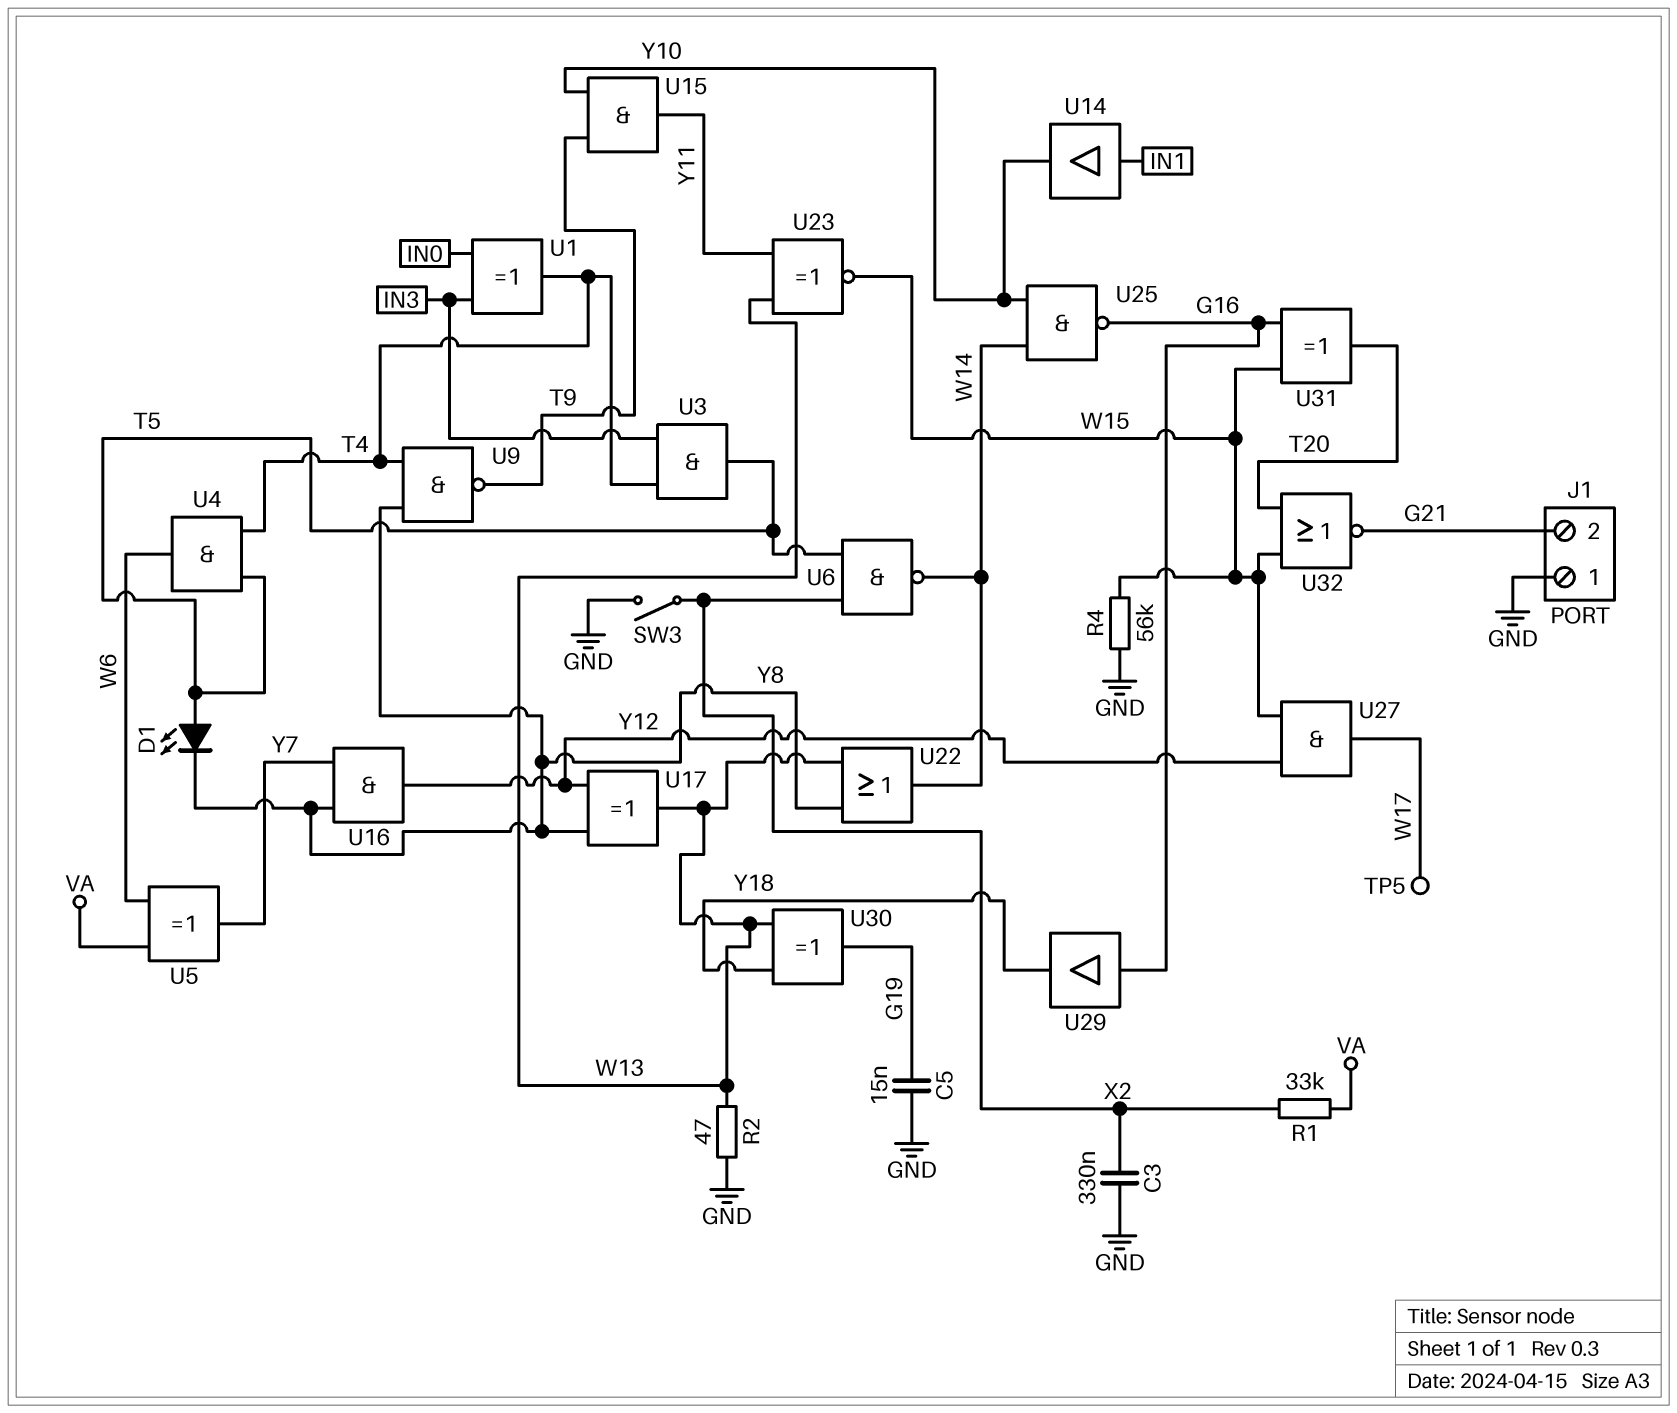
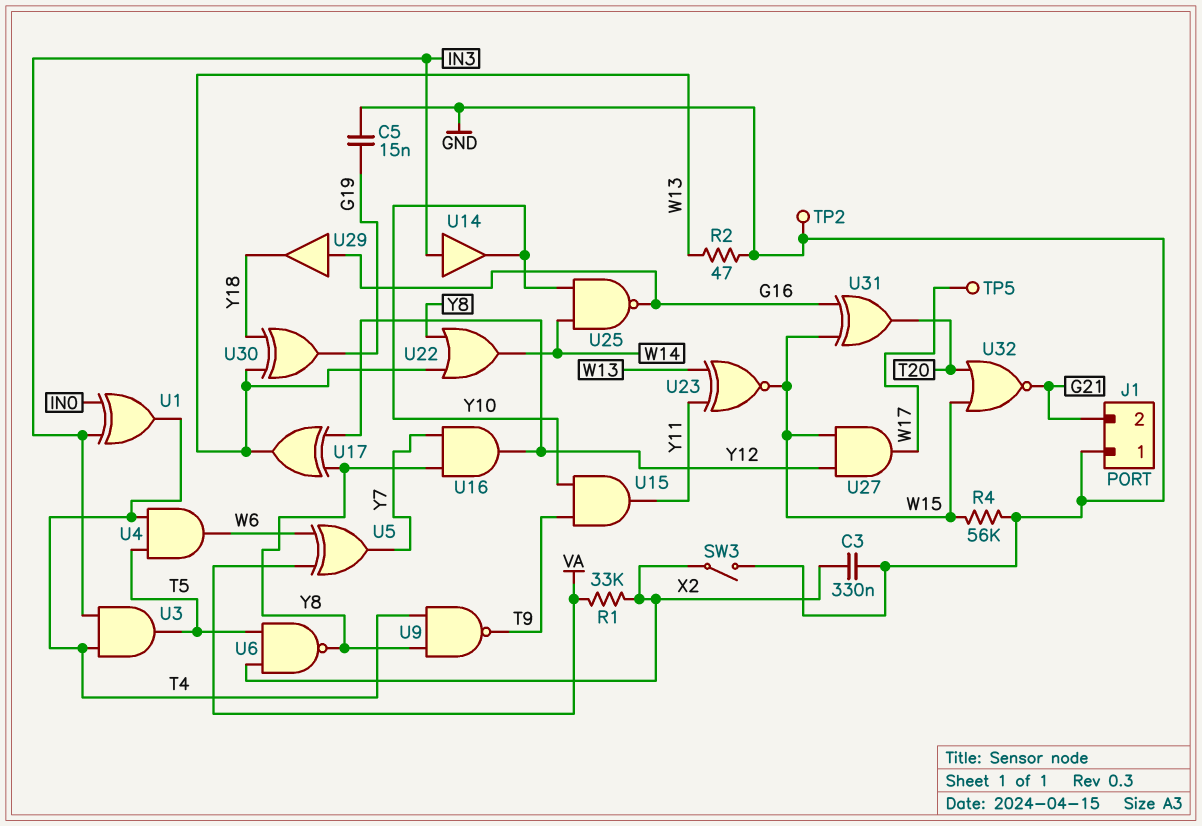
D1: LED (A T5, K Y8) -> none
TP2: none -> test point (GND)
U6: NAND (in T5, in X2, out W14) -> NAND (in T5, in X2, out Y8)
U14: buffer (in IN1, out Y10) -> buffer (in IN3, out Y10)

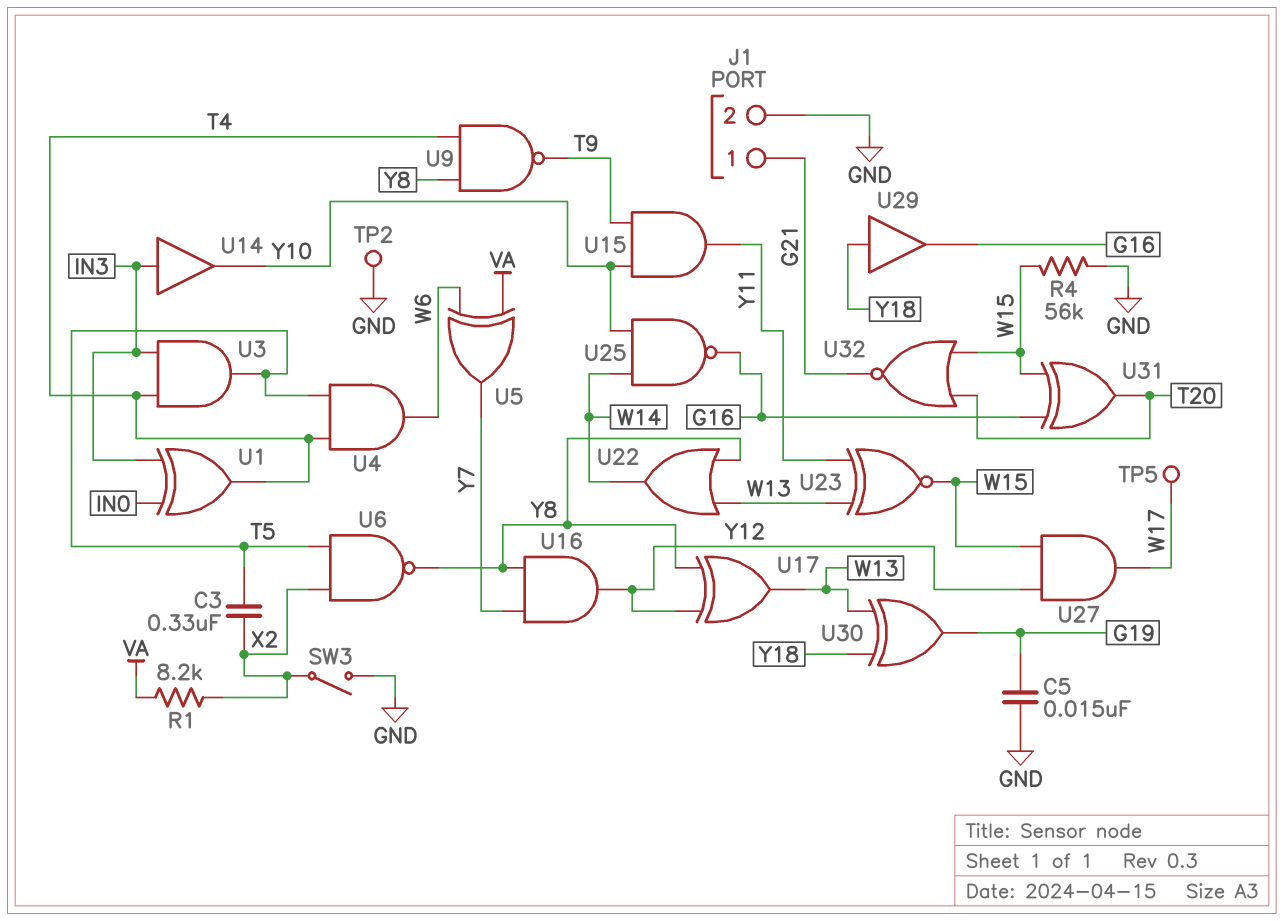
C3: 330nF (GND, X2) -> 330nF (T5, X2)
J1 pin 1: GND -> G21
J1 pin 2: G21 -> GND
R1: 33k (VA, X2) -> 8.2k (VA, X2)
R2: 47 (GND, W13) -> none
U29: buffer (in G16, out Y18) -> buffer (in Y18, out G16)

